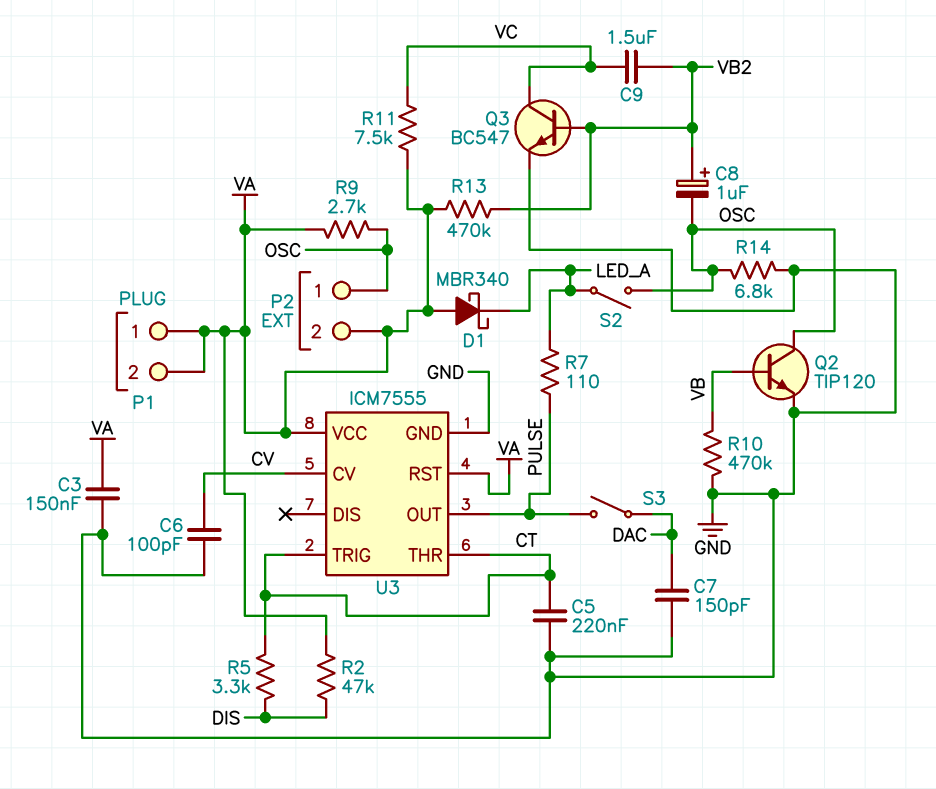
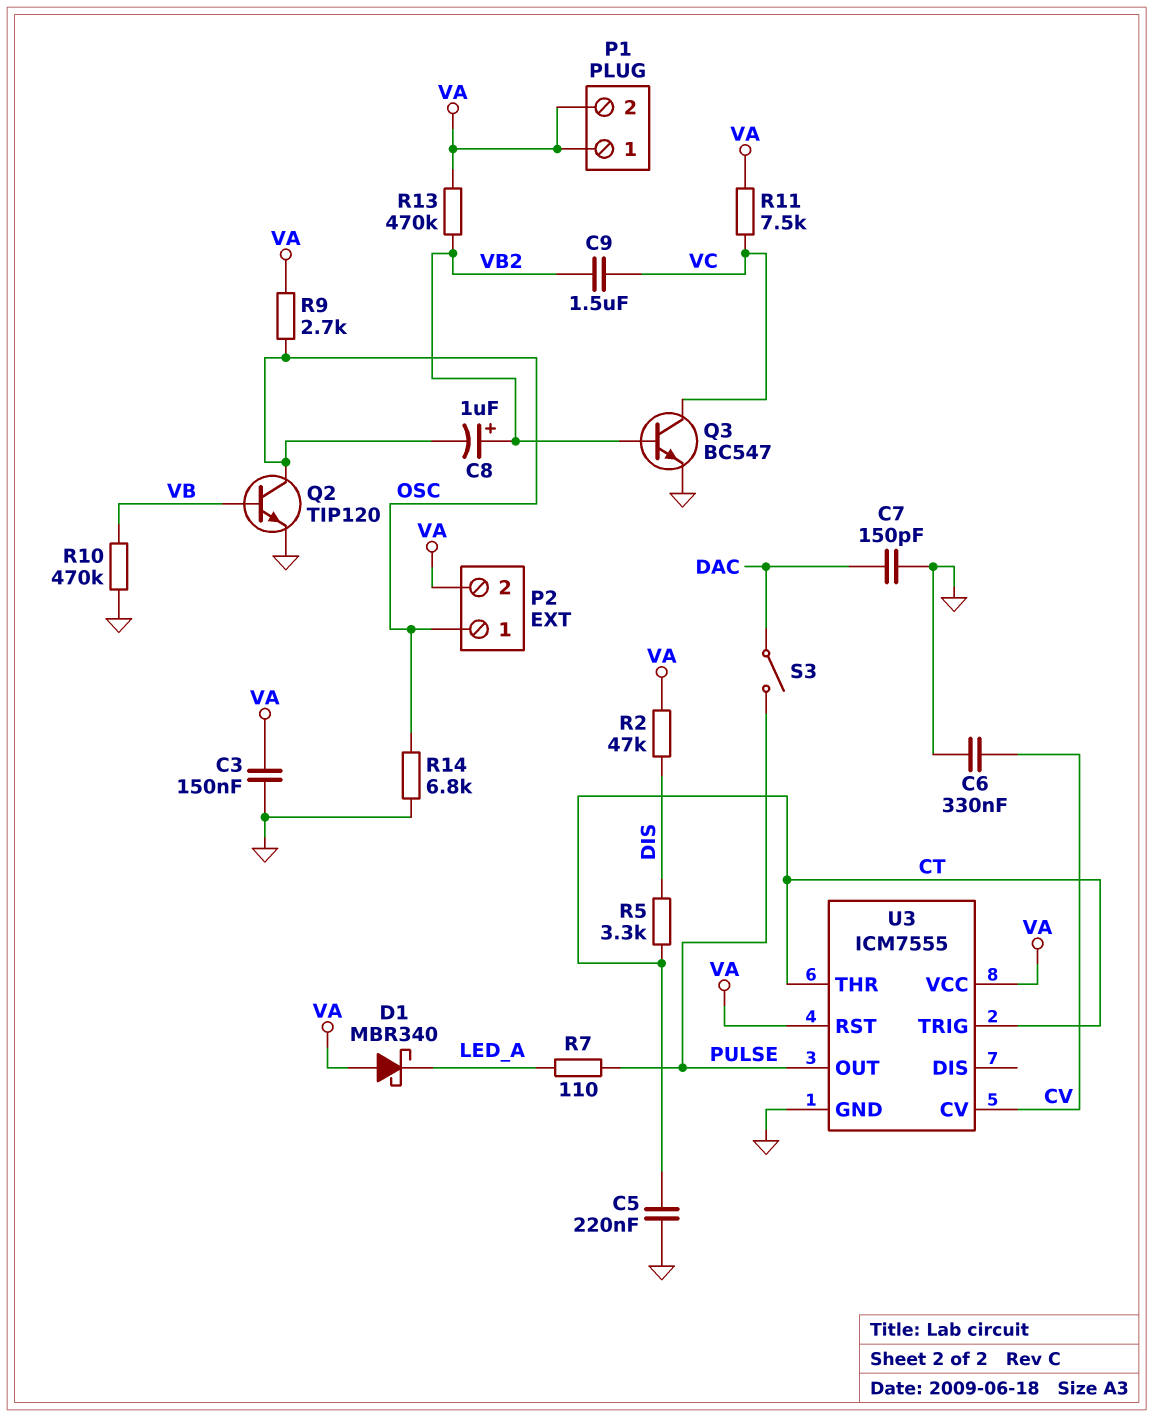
C6: 100pF (CV, GND) -> 330nF (CV, GND)
S2: switch (LED_A, OSC) -> none

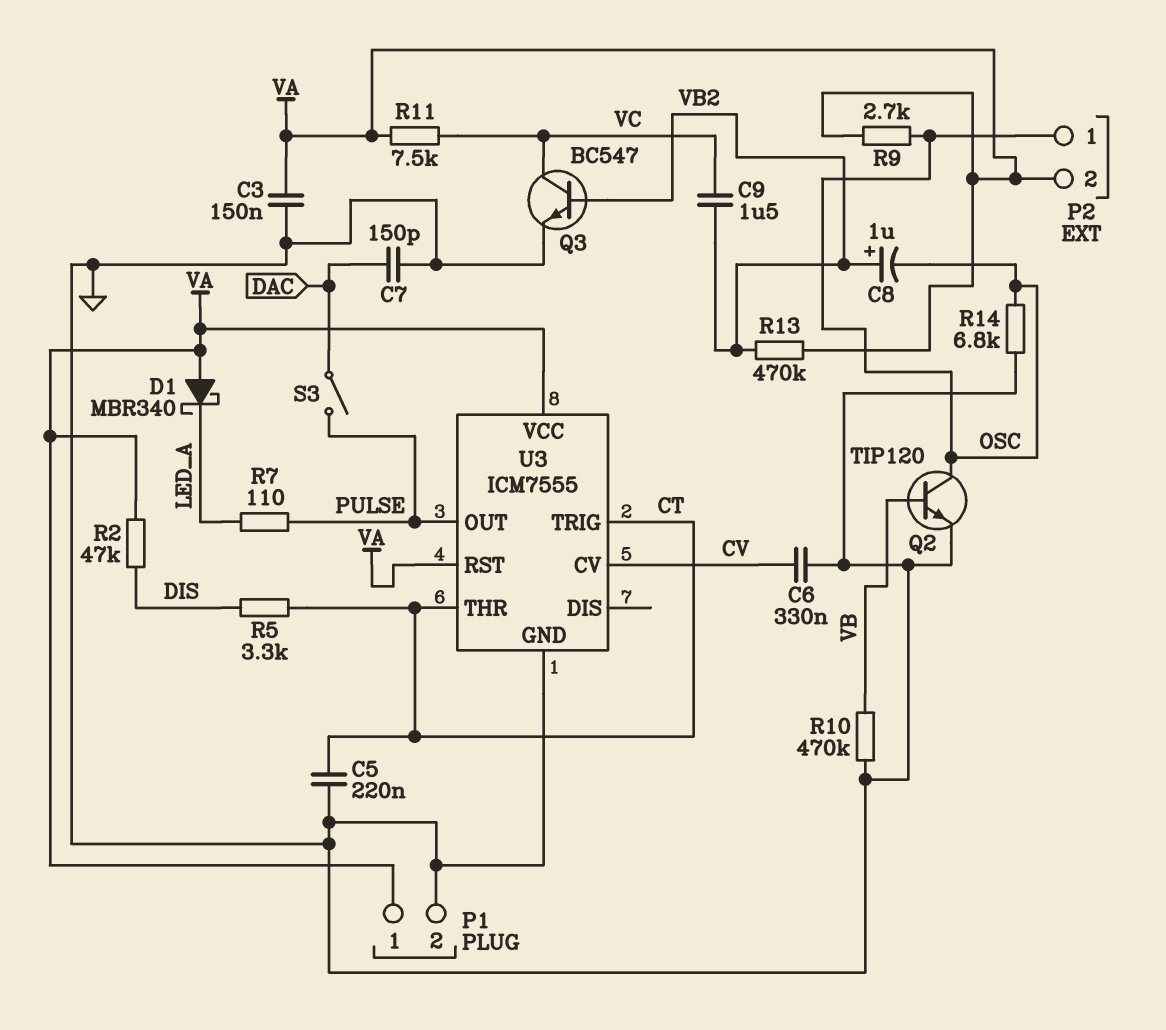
P1 pin 2: VA -> GND

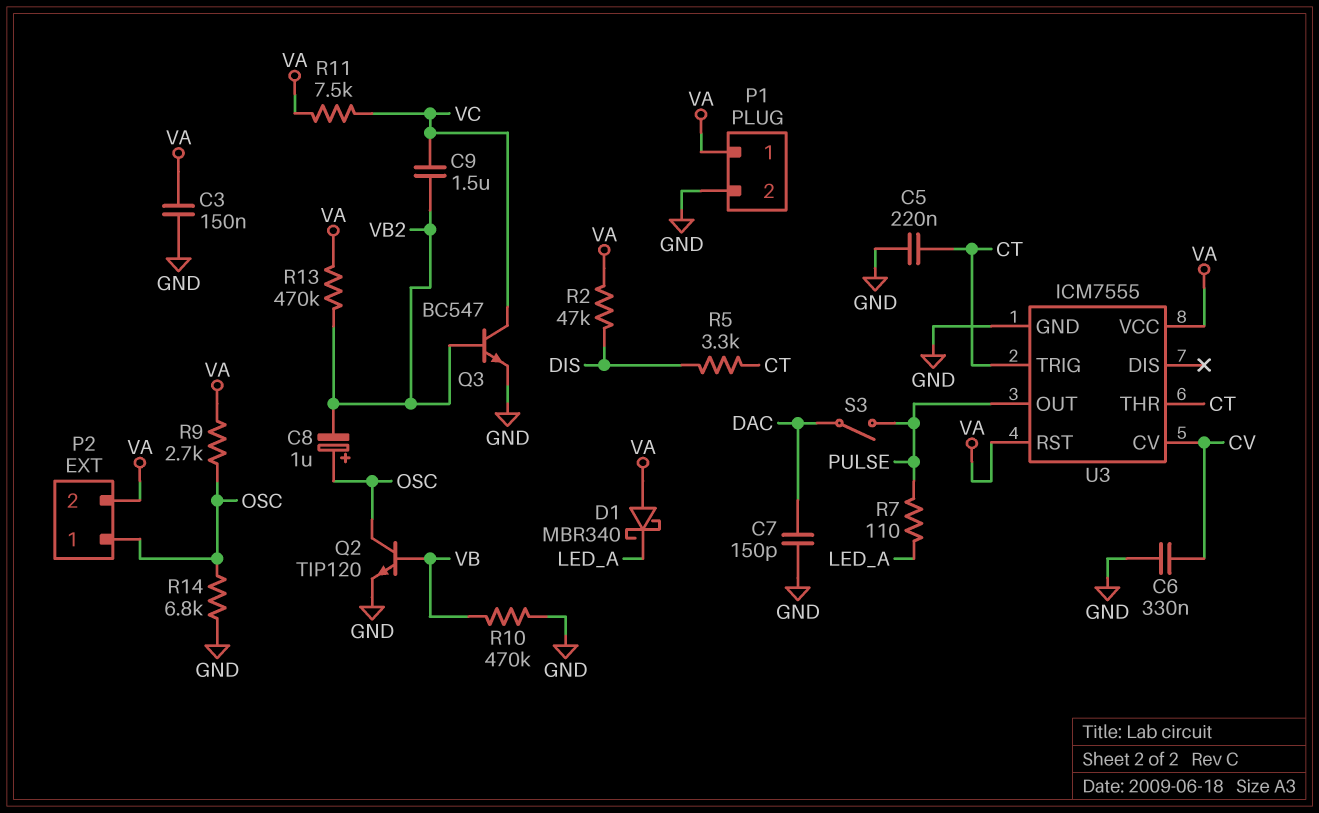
C8: 1uF (plus VB2, minus OSC) -> 1uF (plus OSC, minus VB2)

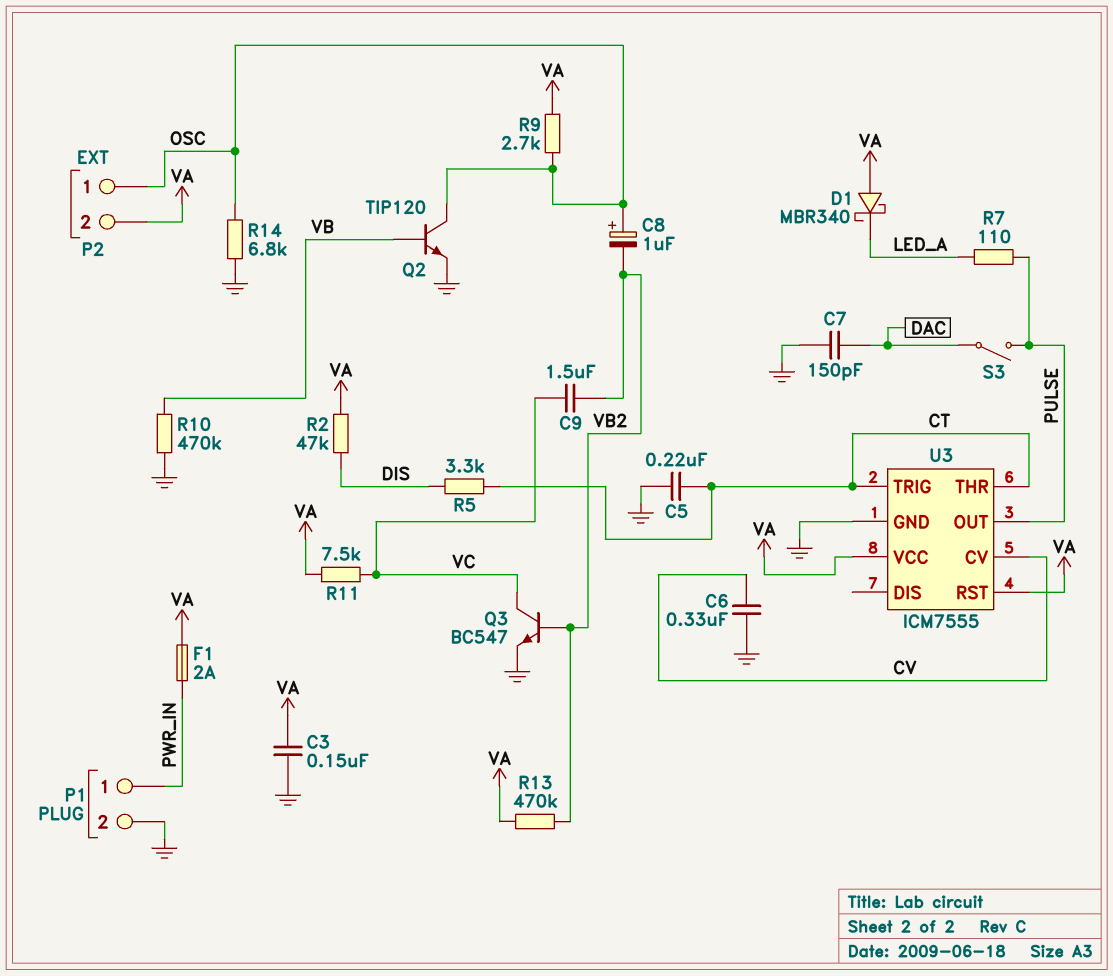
F1: none -> 2A (PWR_IN, VA)
P1 pin 1: VA -> PWR_IN

